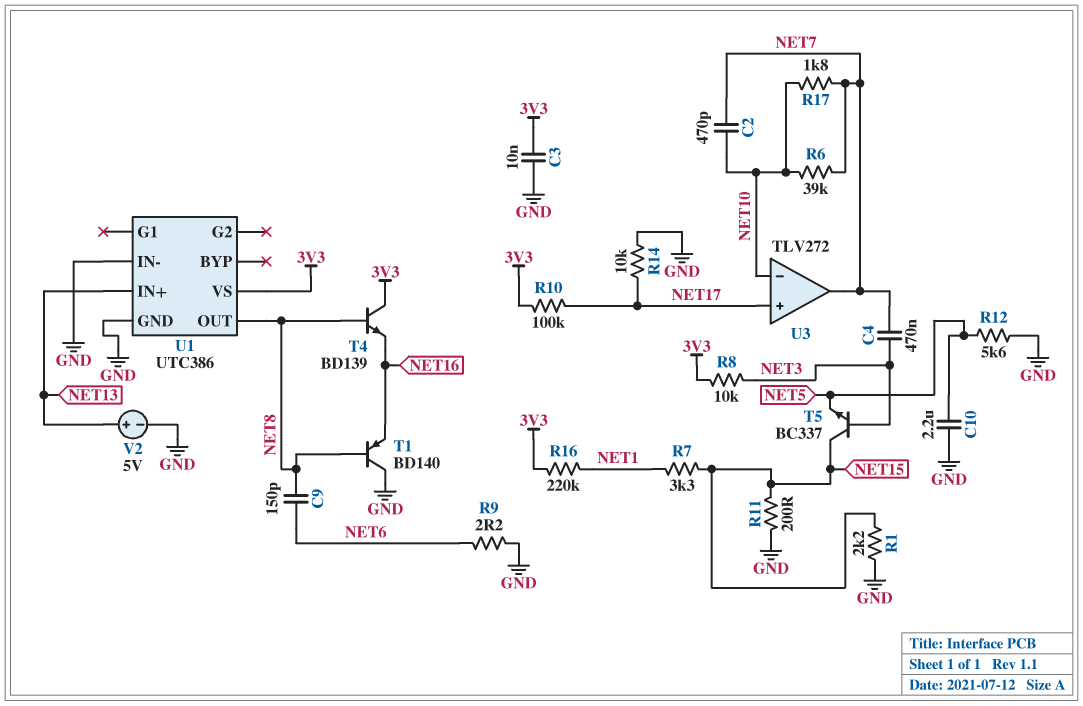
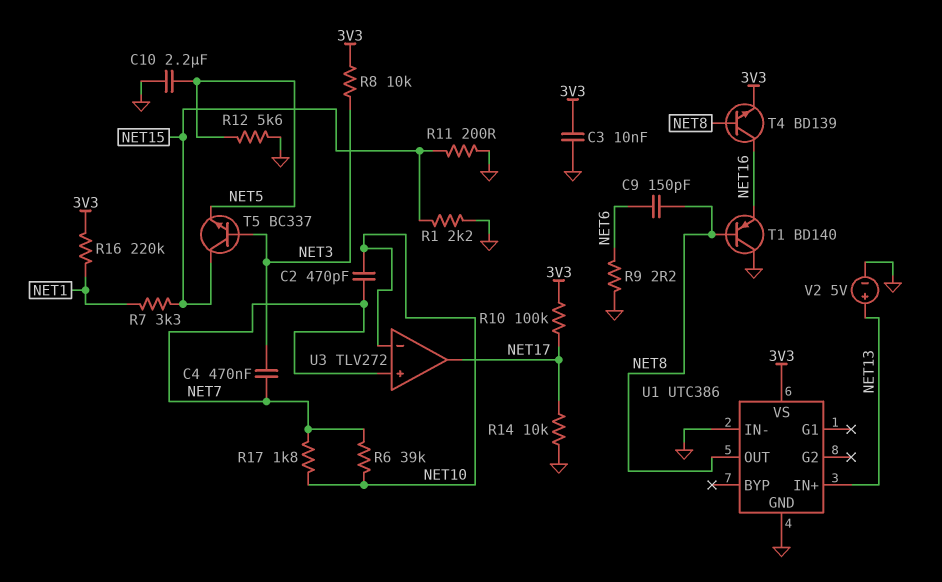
T4: NPN BD139 (B NET8, C 3V3, E NET16) -> NPN BD139 (B NET8, C NET16, E 3V3)
U3 pin in+: NET17 -> NET7
U3 pin out: NET7 -> NET17

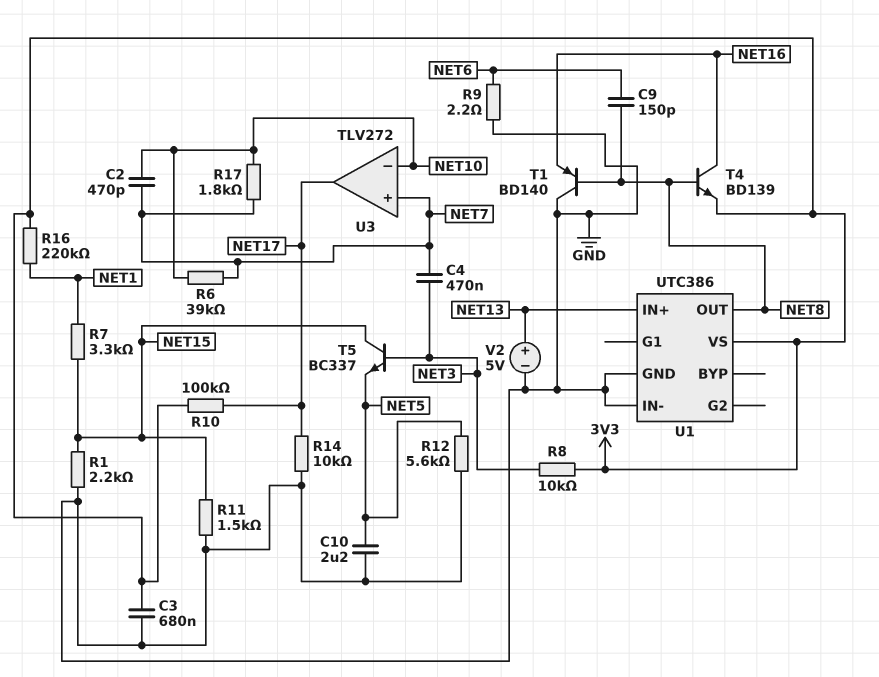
C3: 10nF (3V3, GND) -> 680nF (3V3, GND)
R11: 200 (GND, NET15) -> 1.5k (GND, NET15)

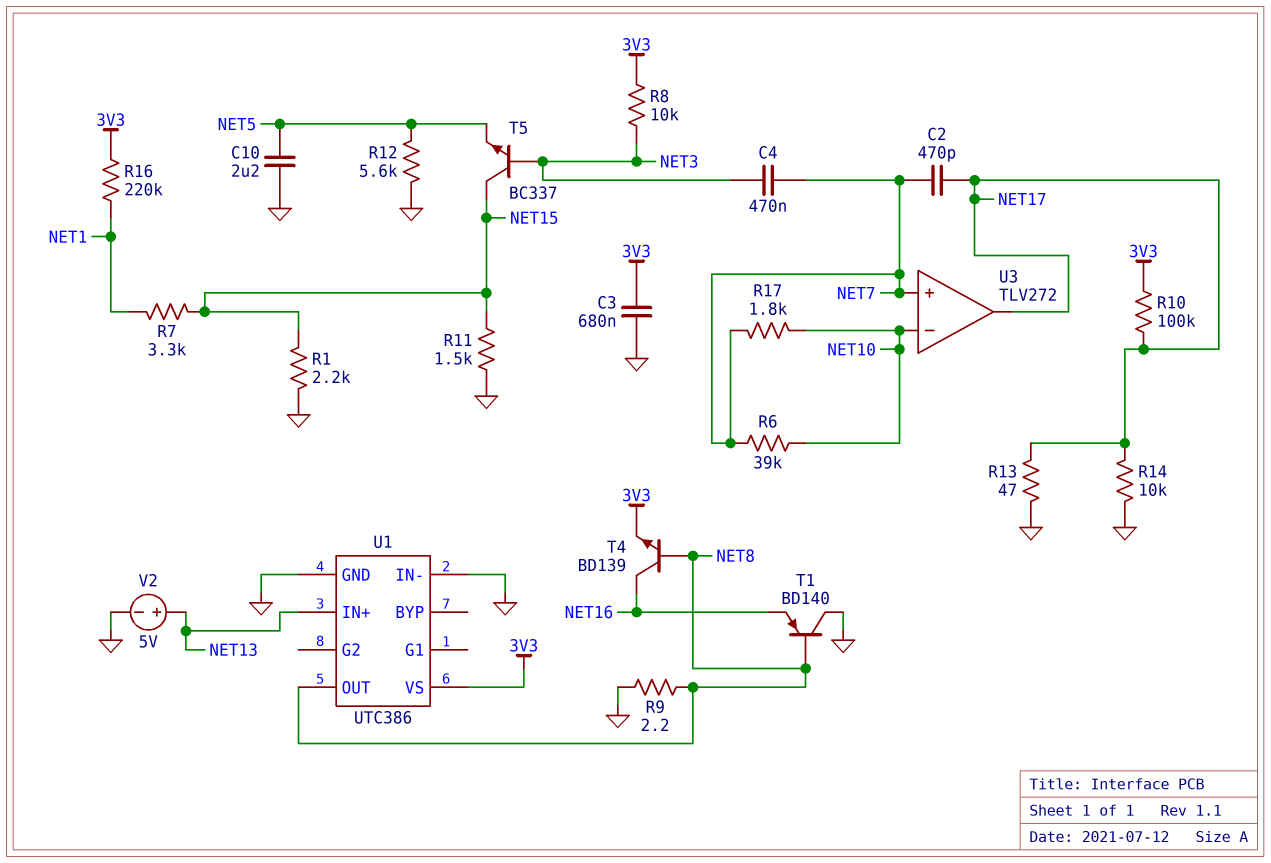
C2: 470pF (NET7, NET10) -> 470pF (NET7, NET17)
C9: 150pF (NET6, NET8) -> none
R9: 2.2 (GND, NET6) -> 2.2 (GND, NET8)
R13: none -> 47 (GND, NET17)

